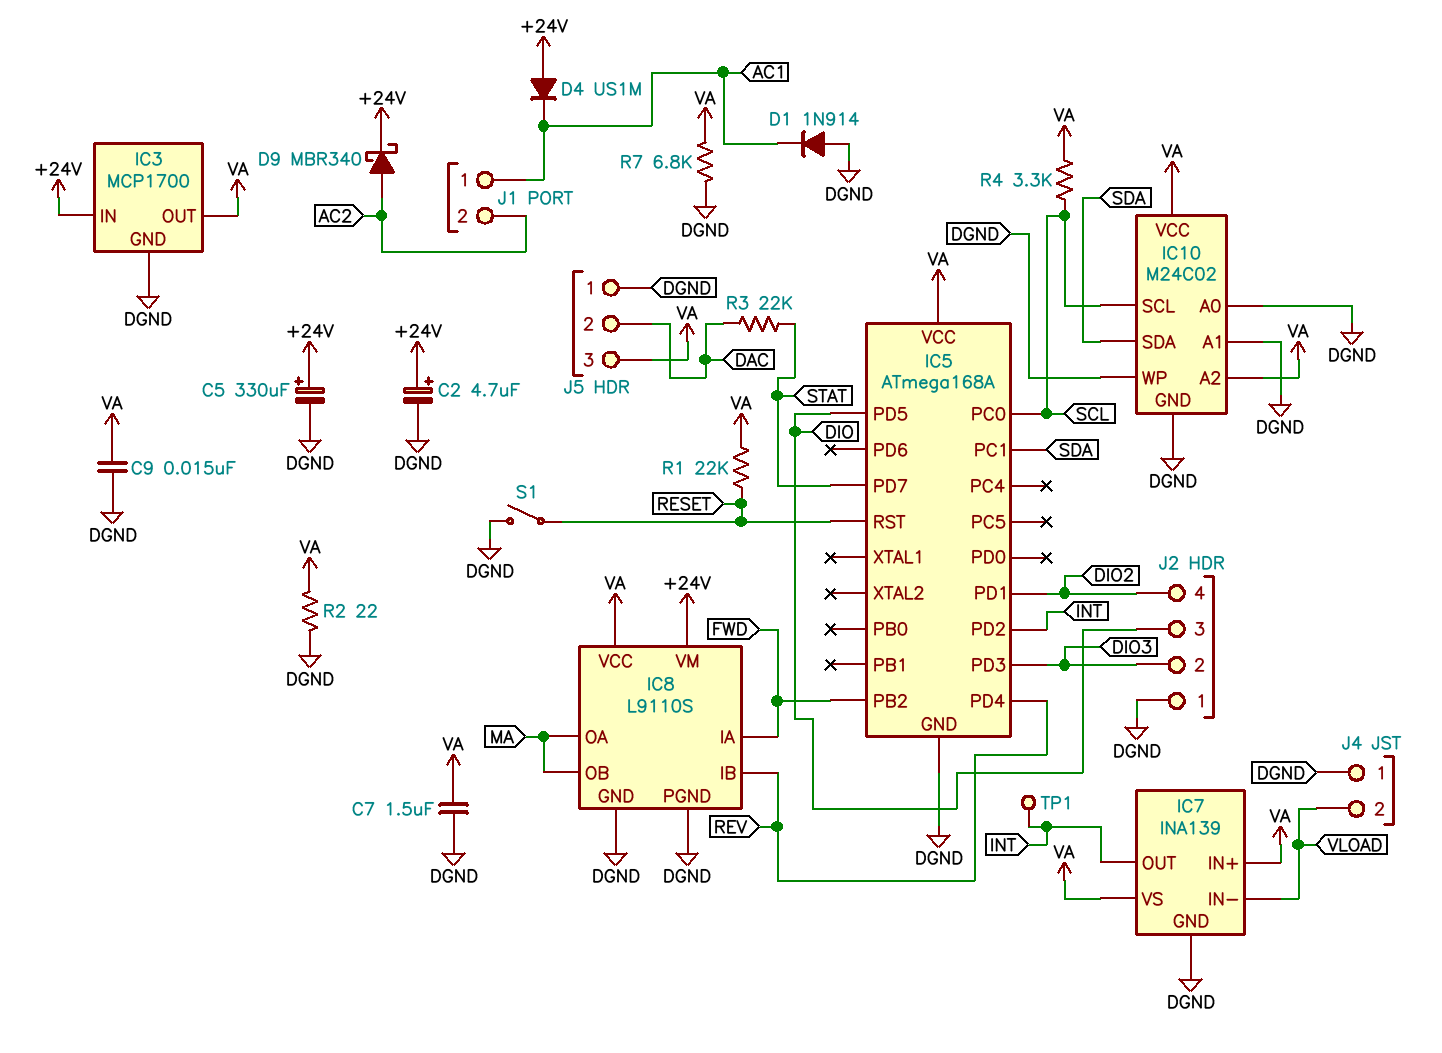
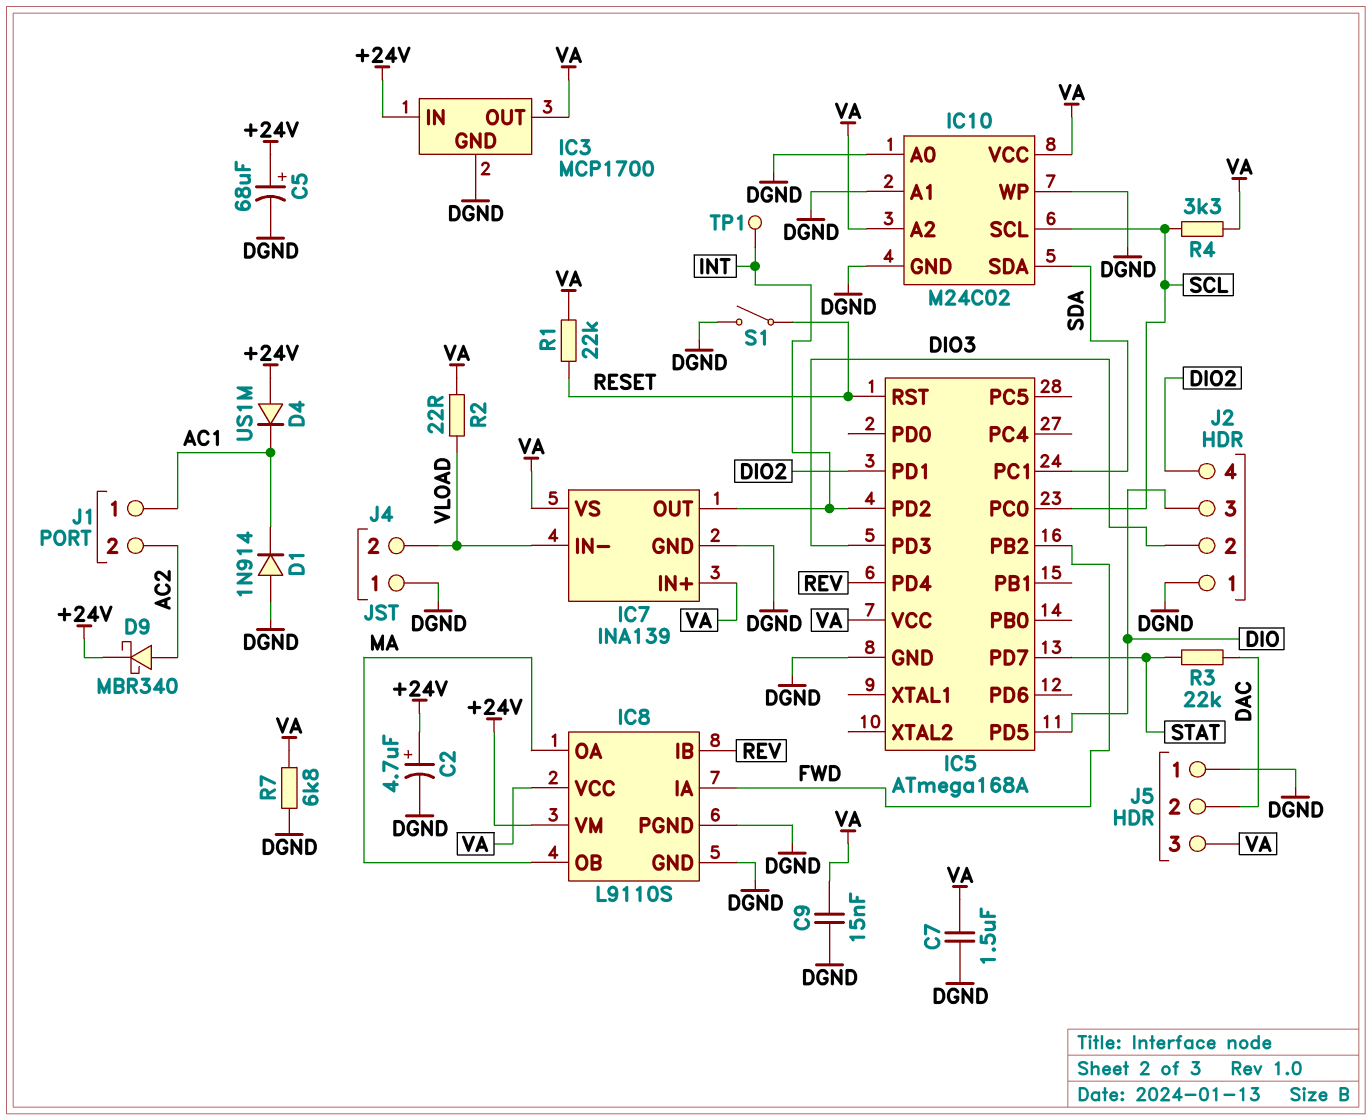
C5: 330uF (plus +24V, minus DGND) -> 68uF (plus +24V, minus DGND)
R2: 22 (DGND, VA) -> 22 (VA, VLOAD)

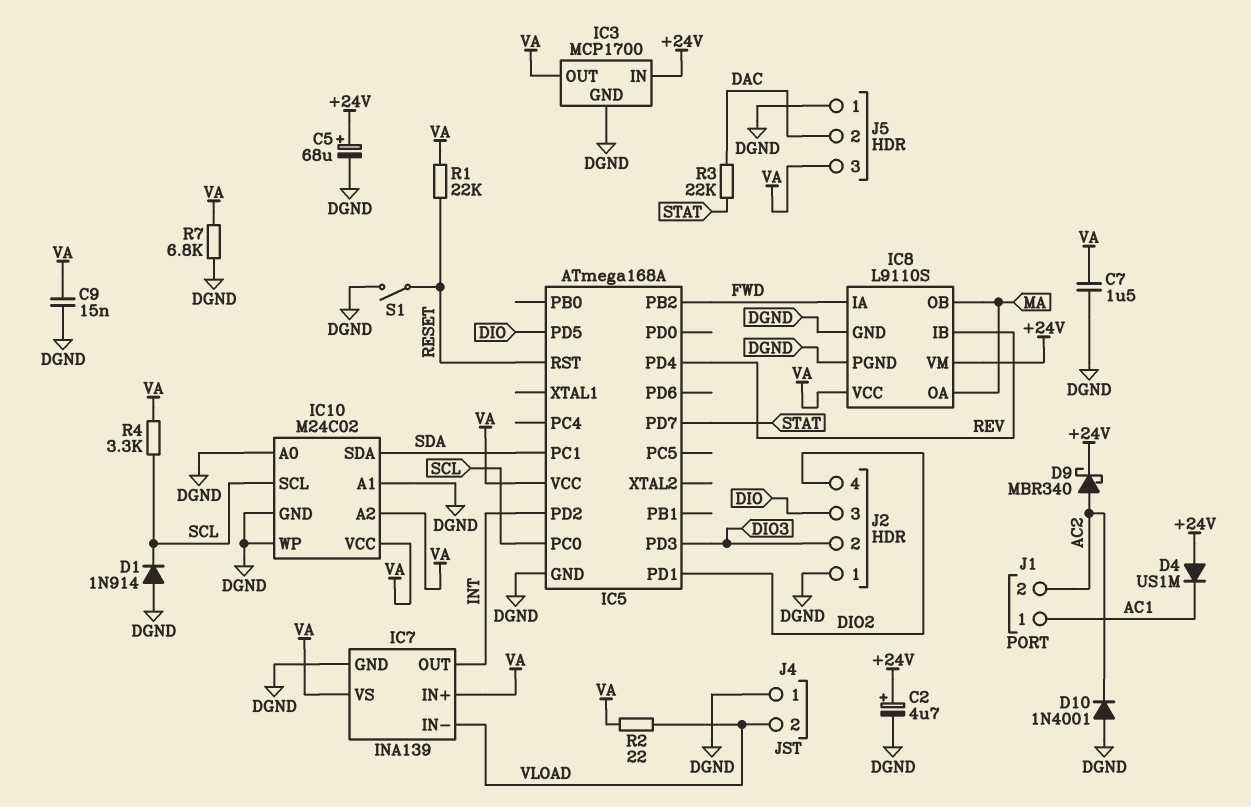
D1: diode 1N914 (A DGND, K AC1) -> diode 1N914 (A DGND, K SCL)
D10: none -> diode 1N4001 (A DGND, K AC2)
TP1: test point (INT) -> none

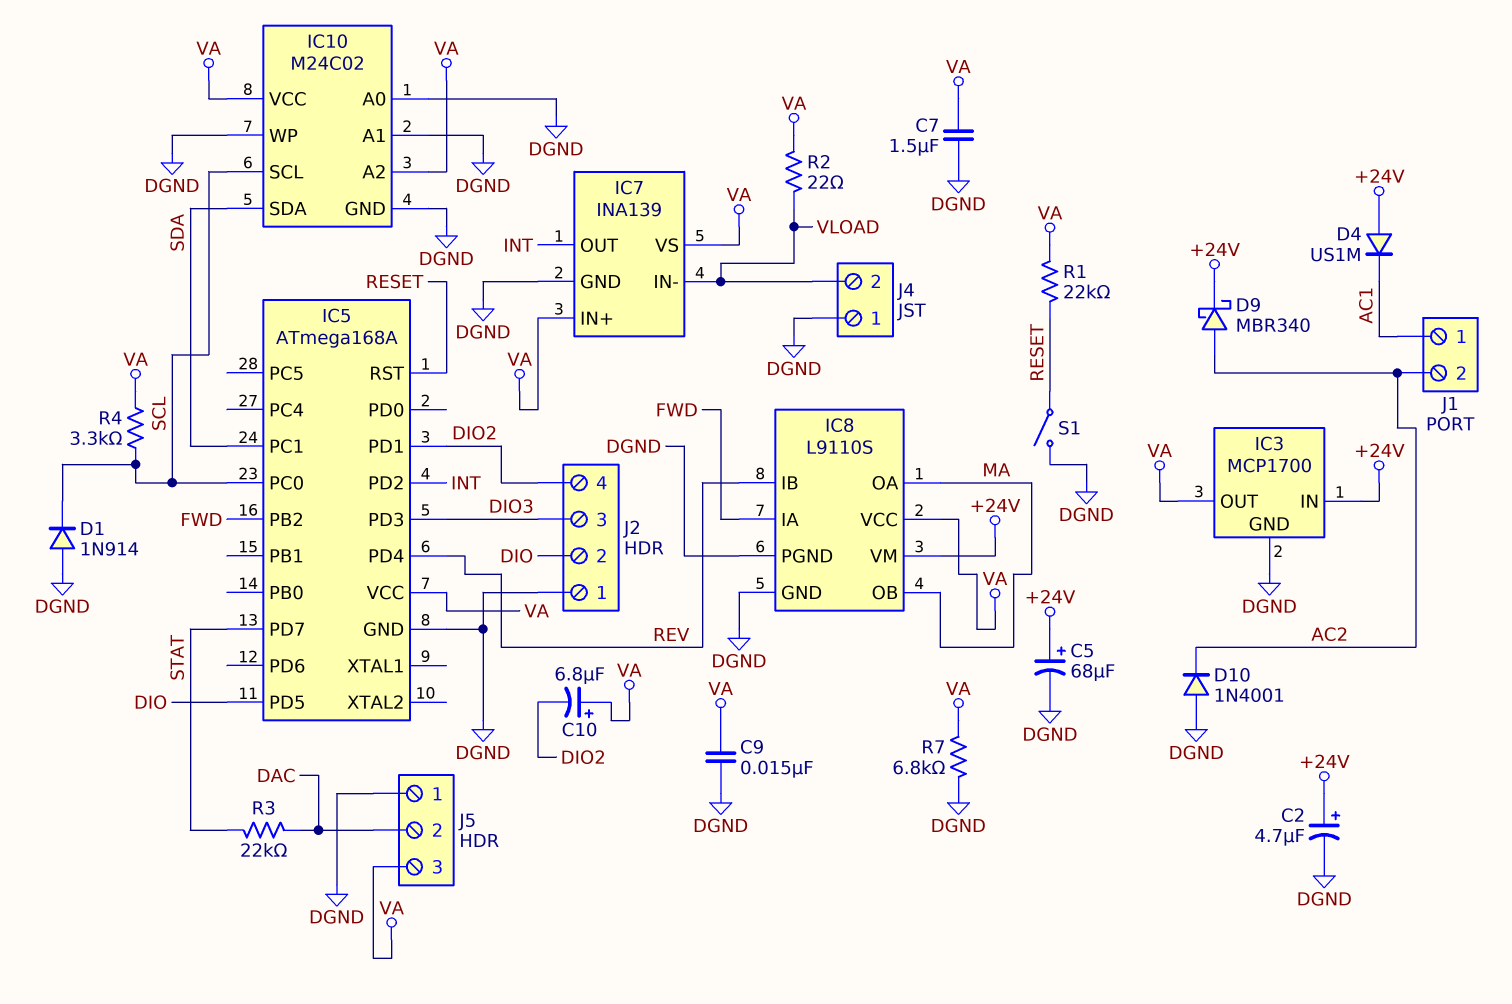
C10: none -> 6.8uF (plus VA, minus DIO2)
J2 pin 2: DIO3 -> DIO
J2 pin 3: DIO -> DIO3

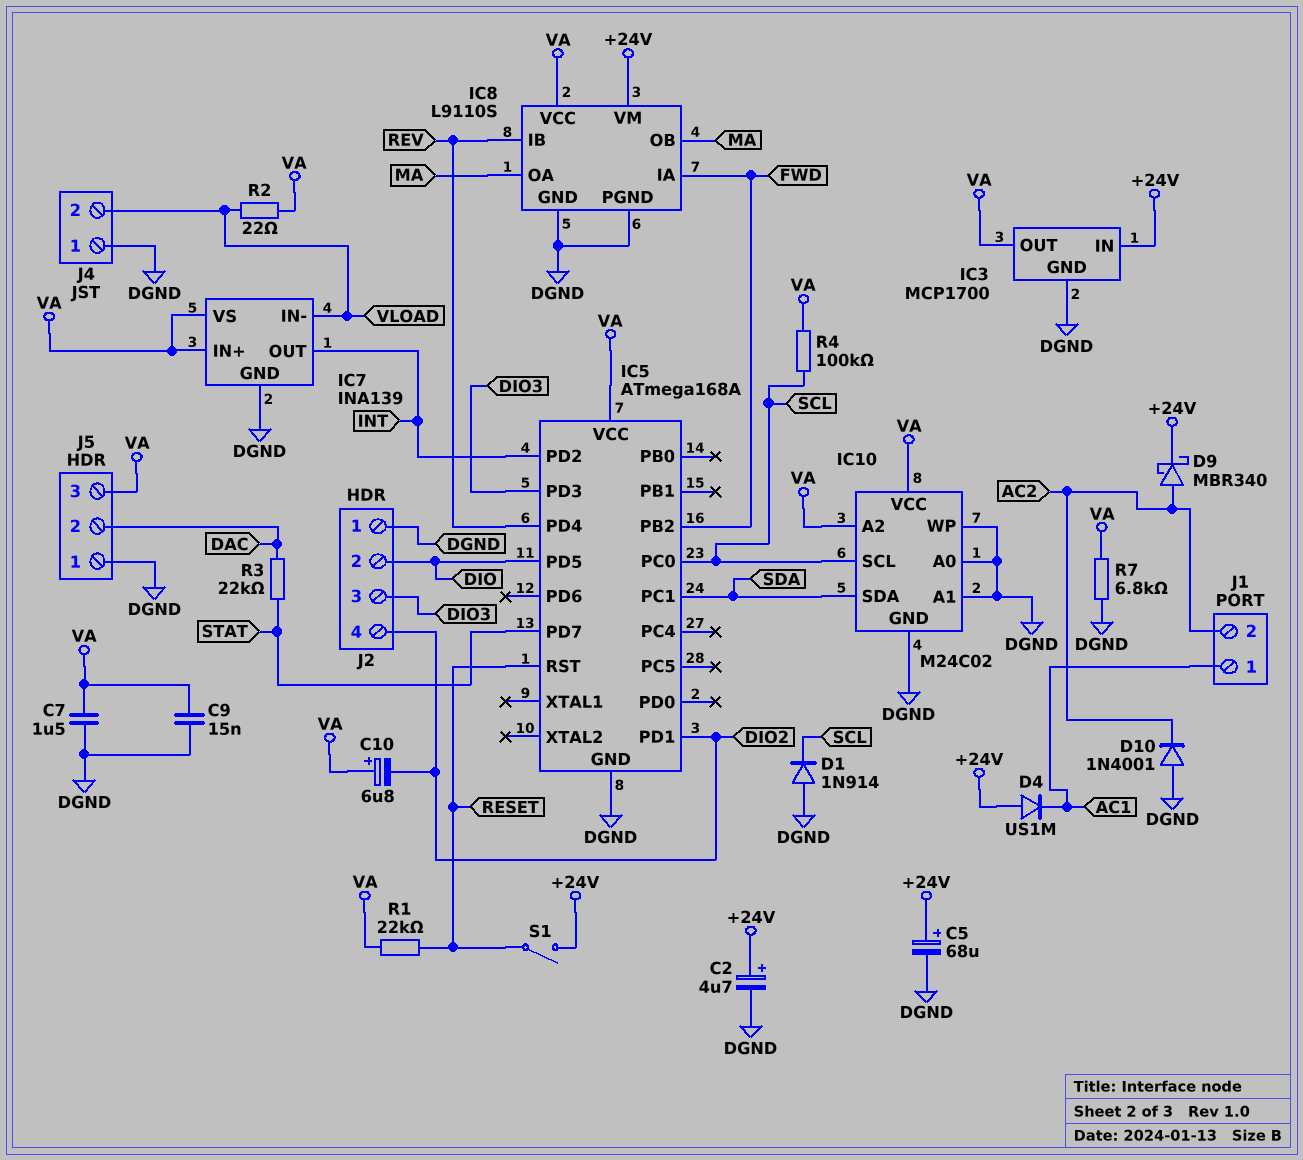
R4: 3.3k (SCL, VA) -> 100k (SCL, VA)
S1: switch (DGND, RESET) -> switch (+24V, RESET)

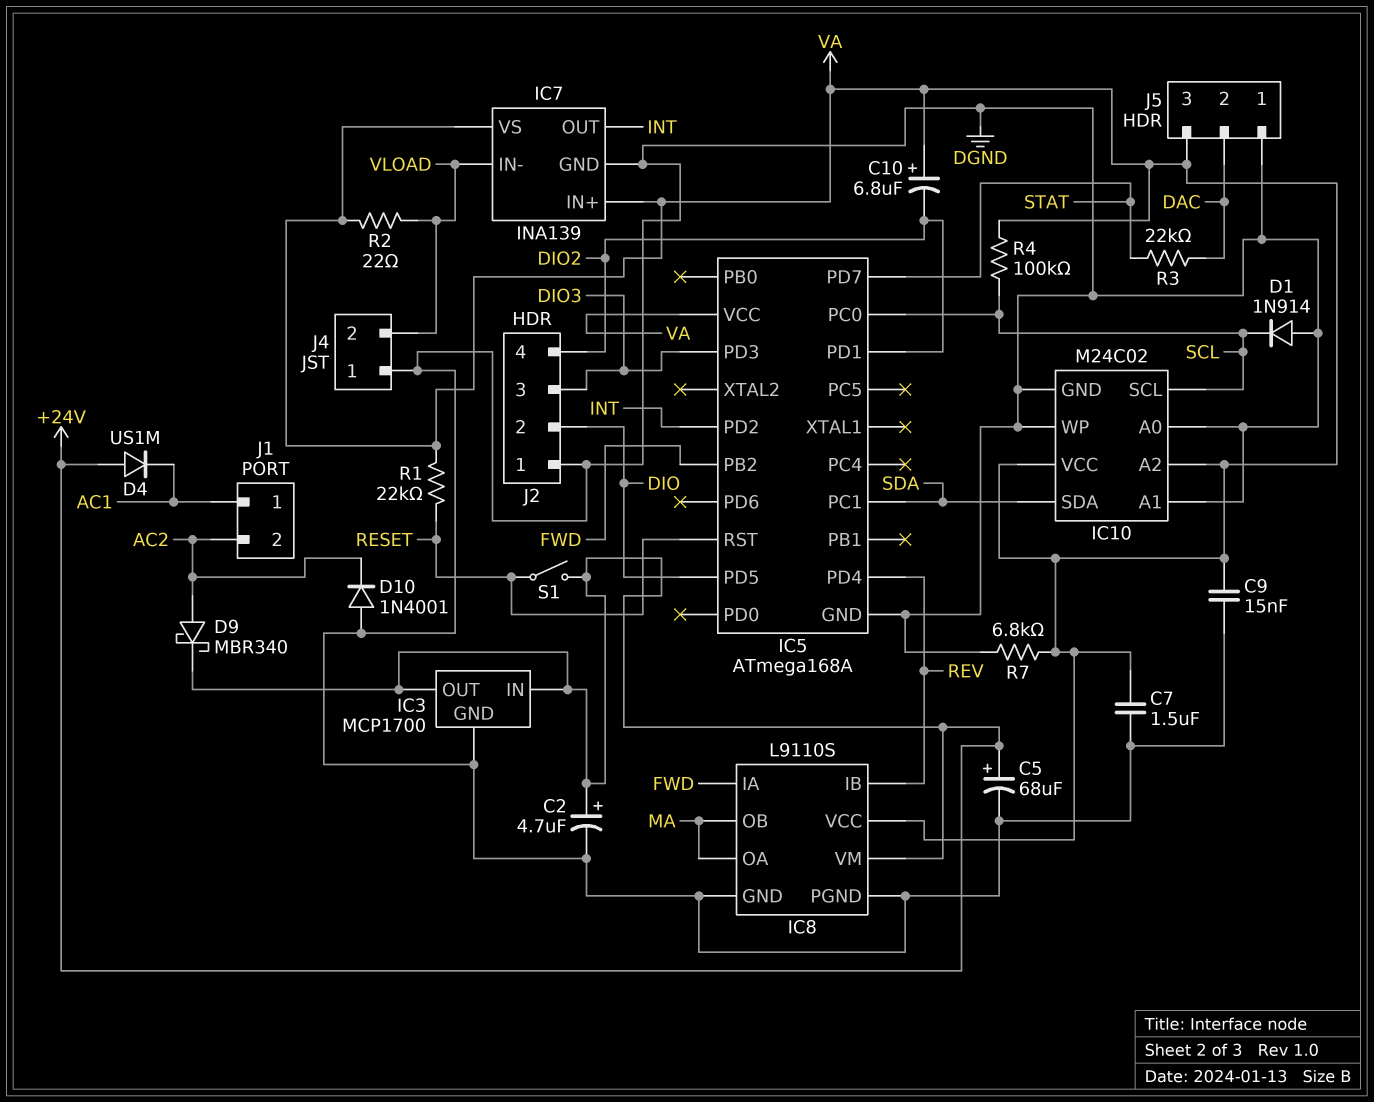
IC3 pin OUT: VA -> +24V

